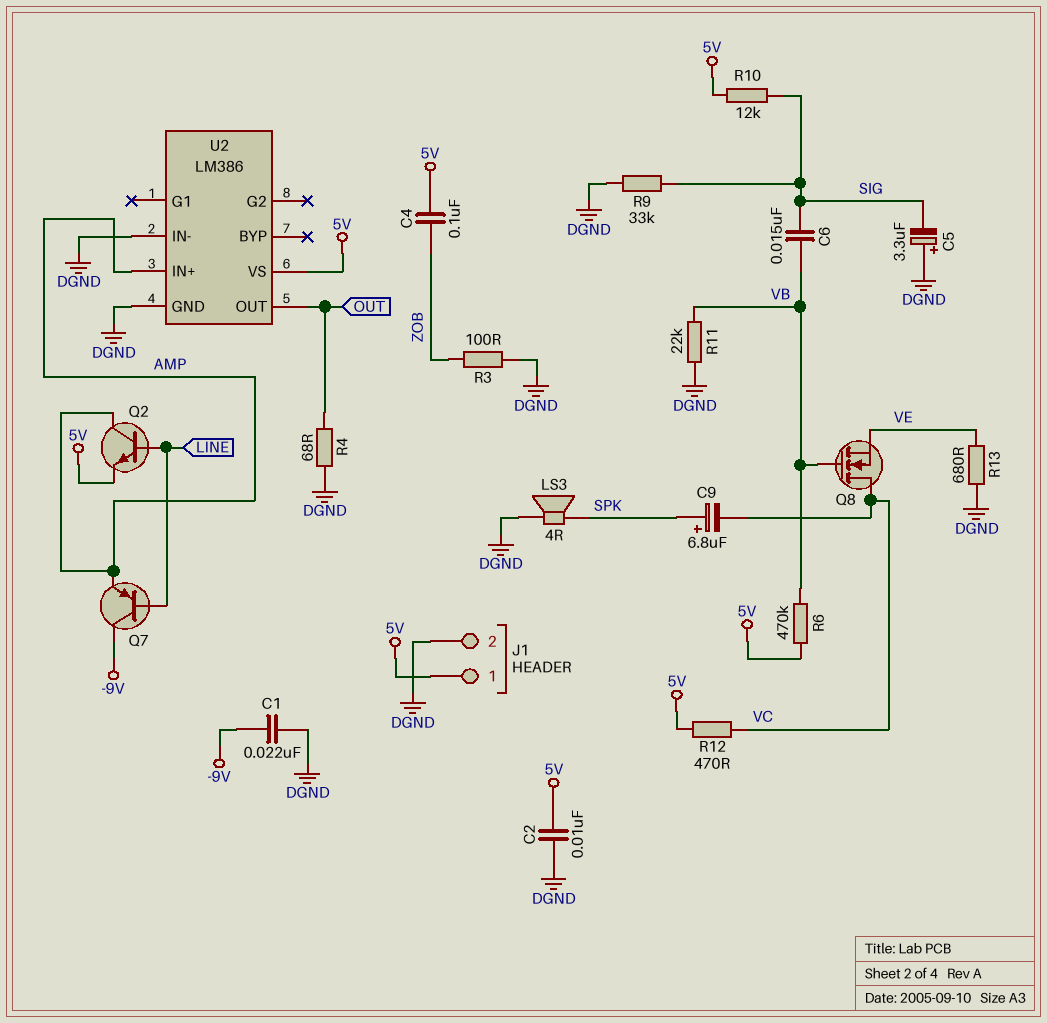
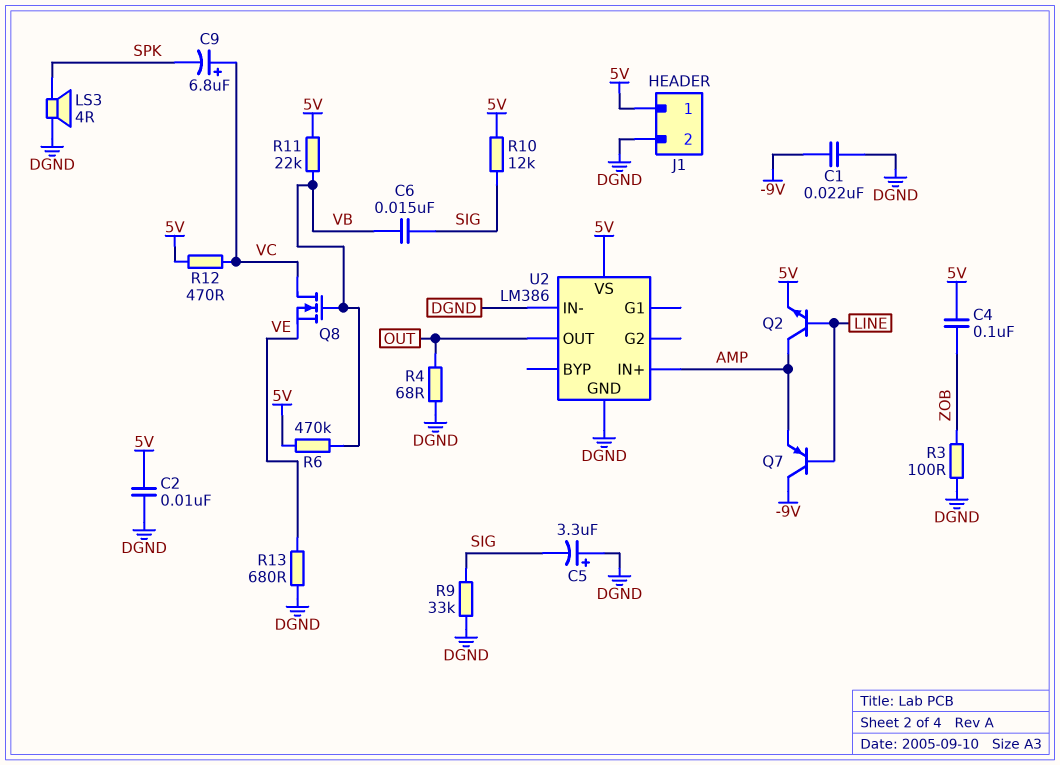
C9: 6.8uF (plus SPK, minus VC) -> 6.8uF (plus VC, minus SPK)
R11: 22k (DGND, VB) -> 22k (5V, VB)

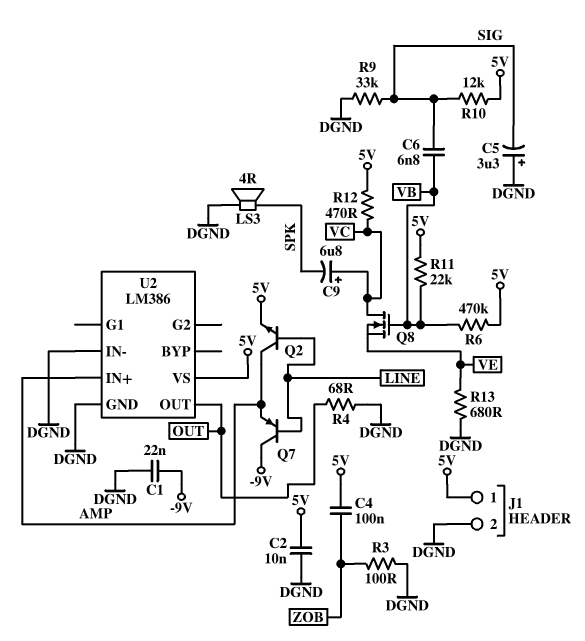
C6: 15nF (SIG, VB) -> 6.8nF (SIG, VB)

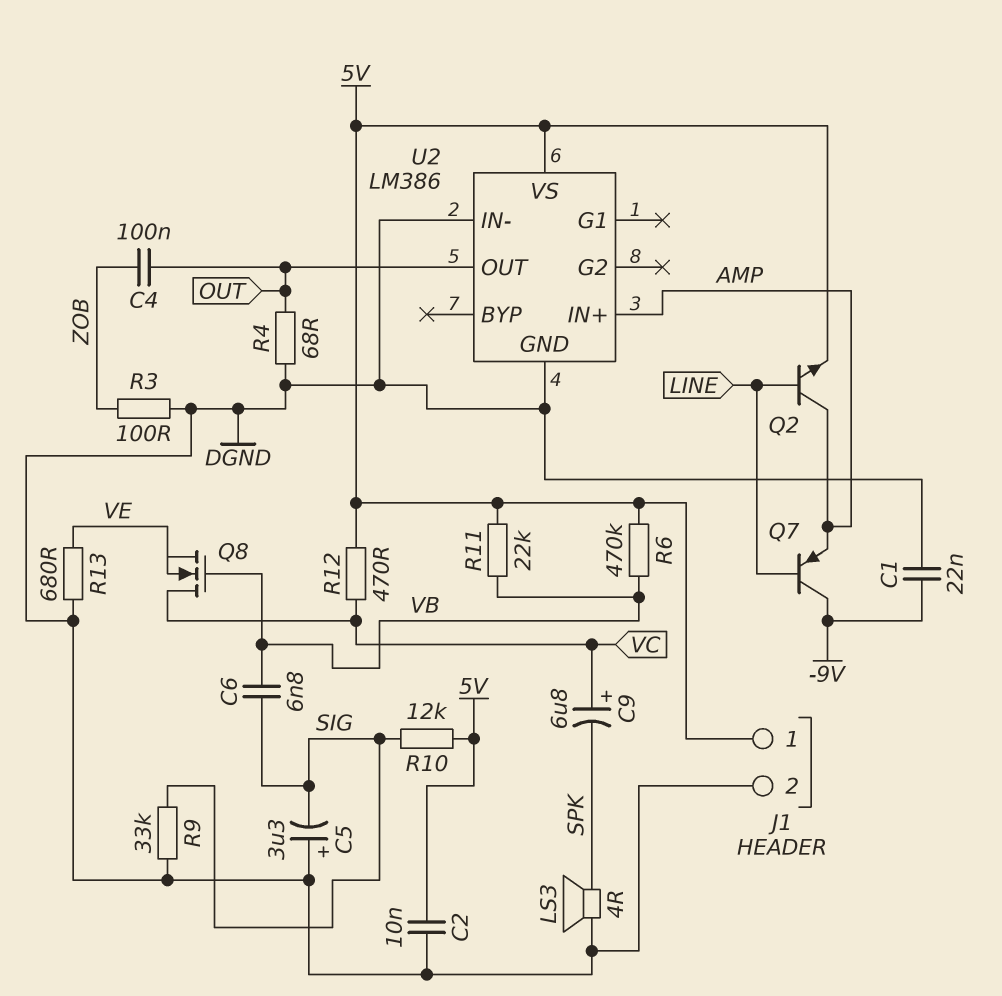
C4: 100nF (5V, ZOB) -> 100nF (OUT, ZOB)

